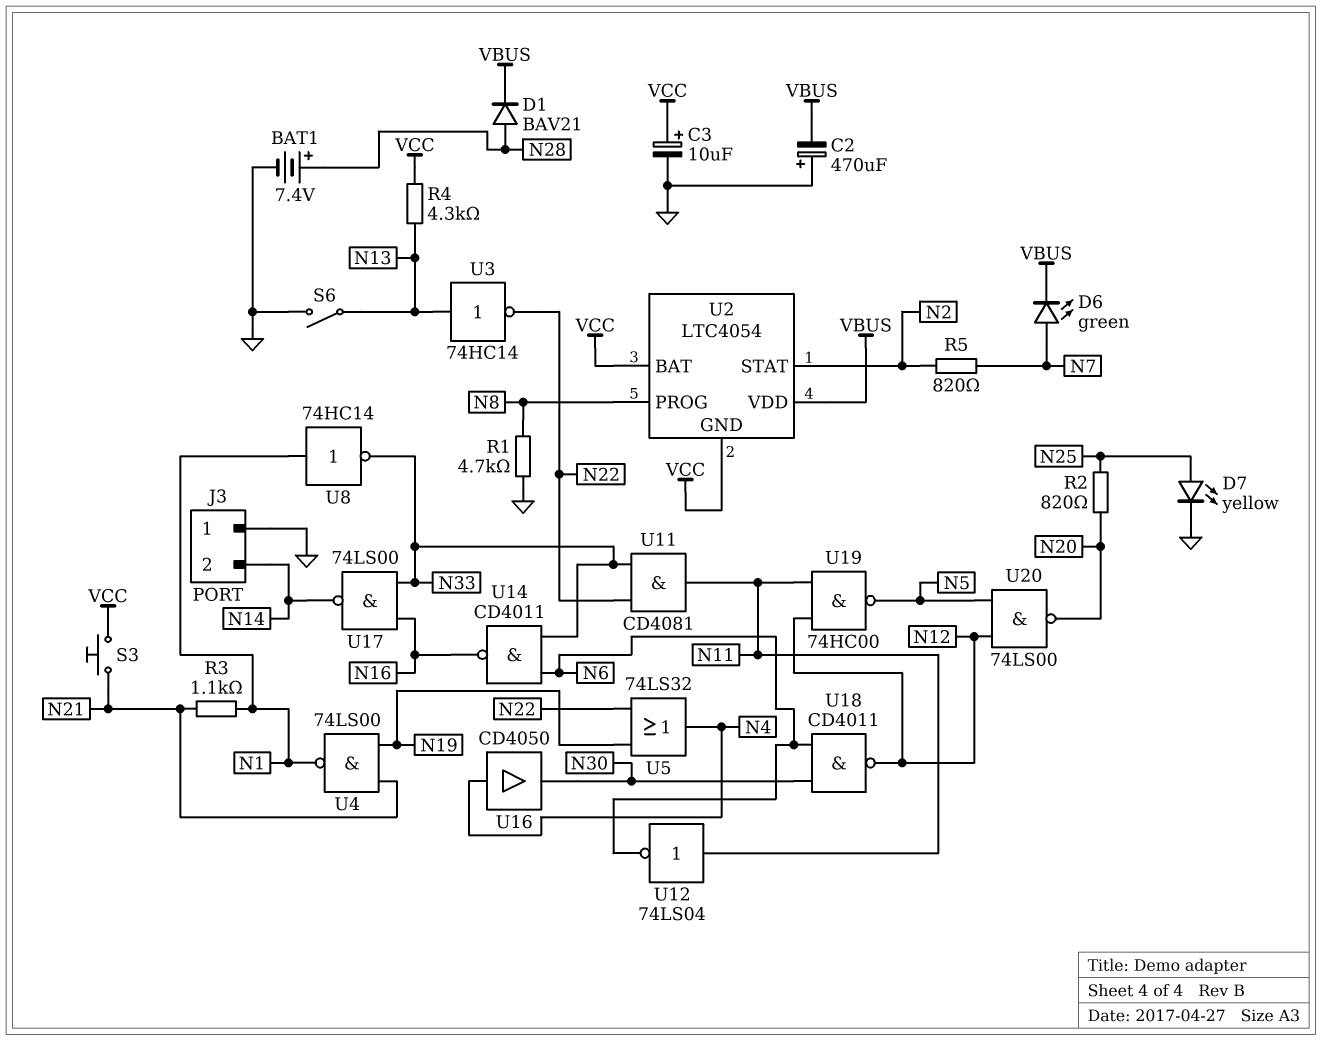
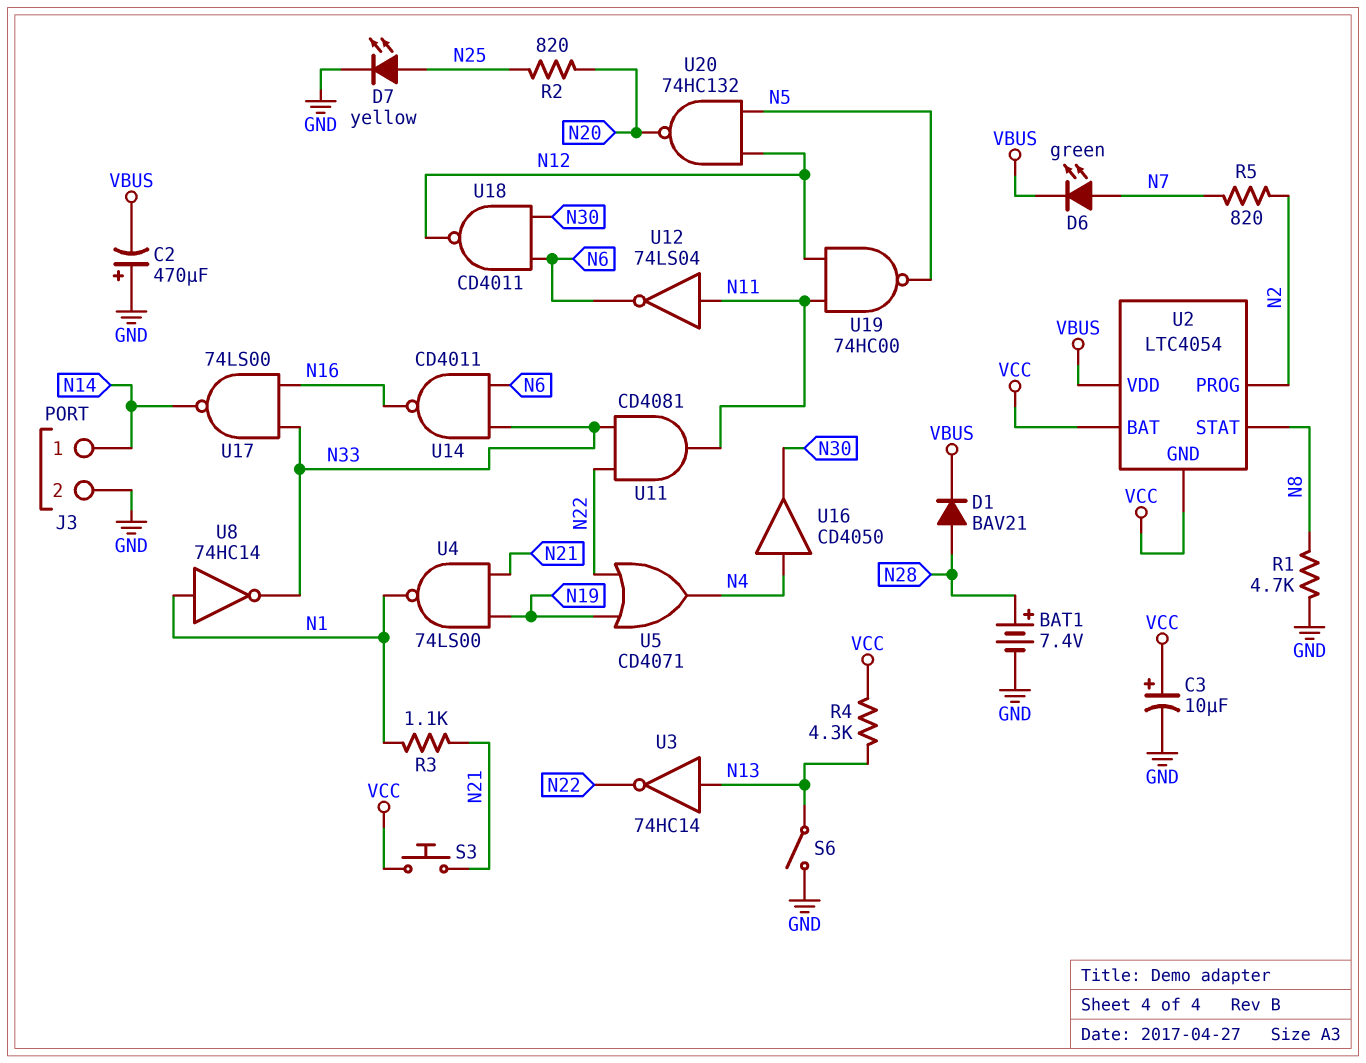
J3 pin 1: GND -> N14
J3 pin 2: N14 -> GND
U2 pin PROG: N8 -> N2
U2 pin STAT: N2 -> N8
U5: OR 74LS32 (in N19, in N22, out N4) -> OR CD4071 (in N19, in N22, out N4)
U20: NAND 74LS00 (in N5, in N12, out N20) -> NAND 74HC132 (in N5, in N12, out N20)

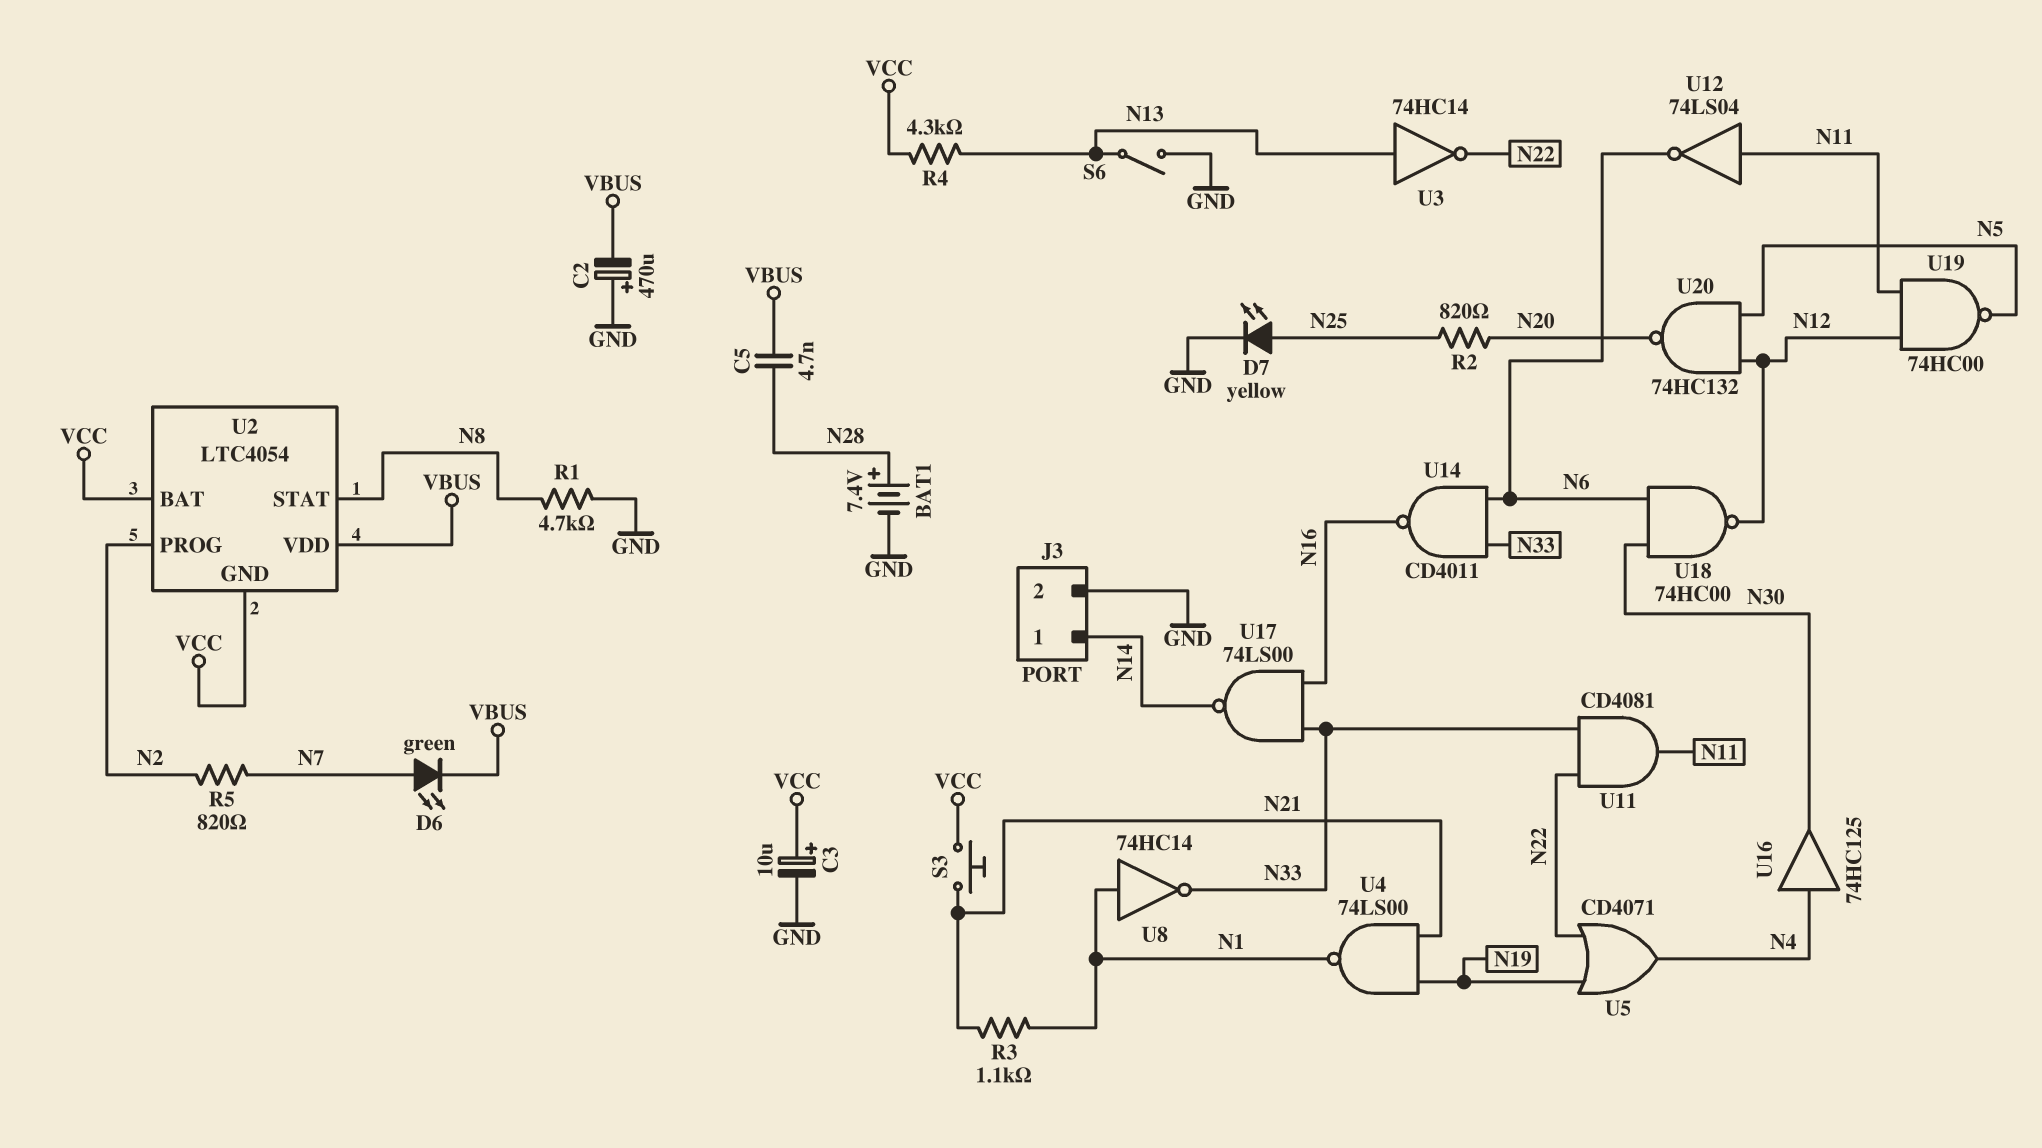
C5: none -> 4.7nF (N28, VBUS)
D1: diode BAV21 (A N28, K VBUS) -> none
U16: buffer CD4050 (in N4, out N30) -> buffer 74HC125 (in N4, out N30)
U18: NAND CD4011 (in N6, in N30, out N12) -> NAND 74HC00 (in N6, in N30, out N12)

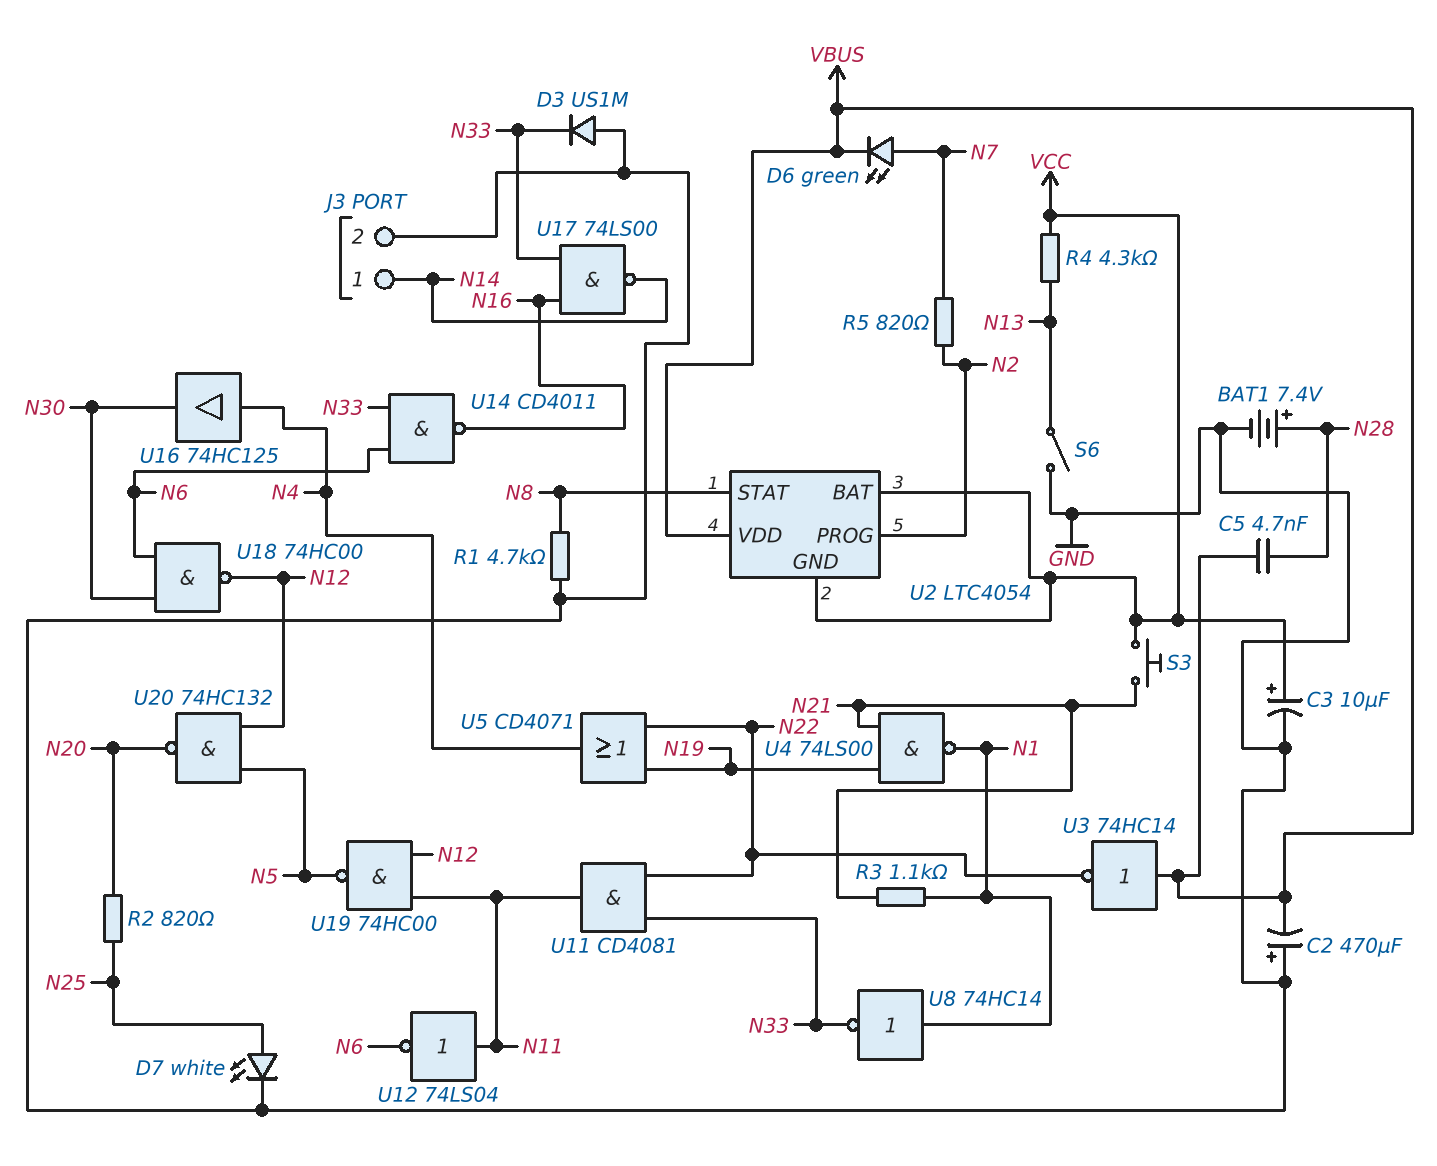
D3: none -> diode US1M (A GND, K N33)
D7: LED yellow (A N25, K GND) -> LED white (A N25, K GND)
U3: NOT 74HC14 (in N13, out N22) -> NOT 74HC14 (in VBUS, out N22)

